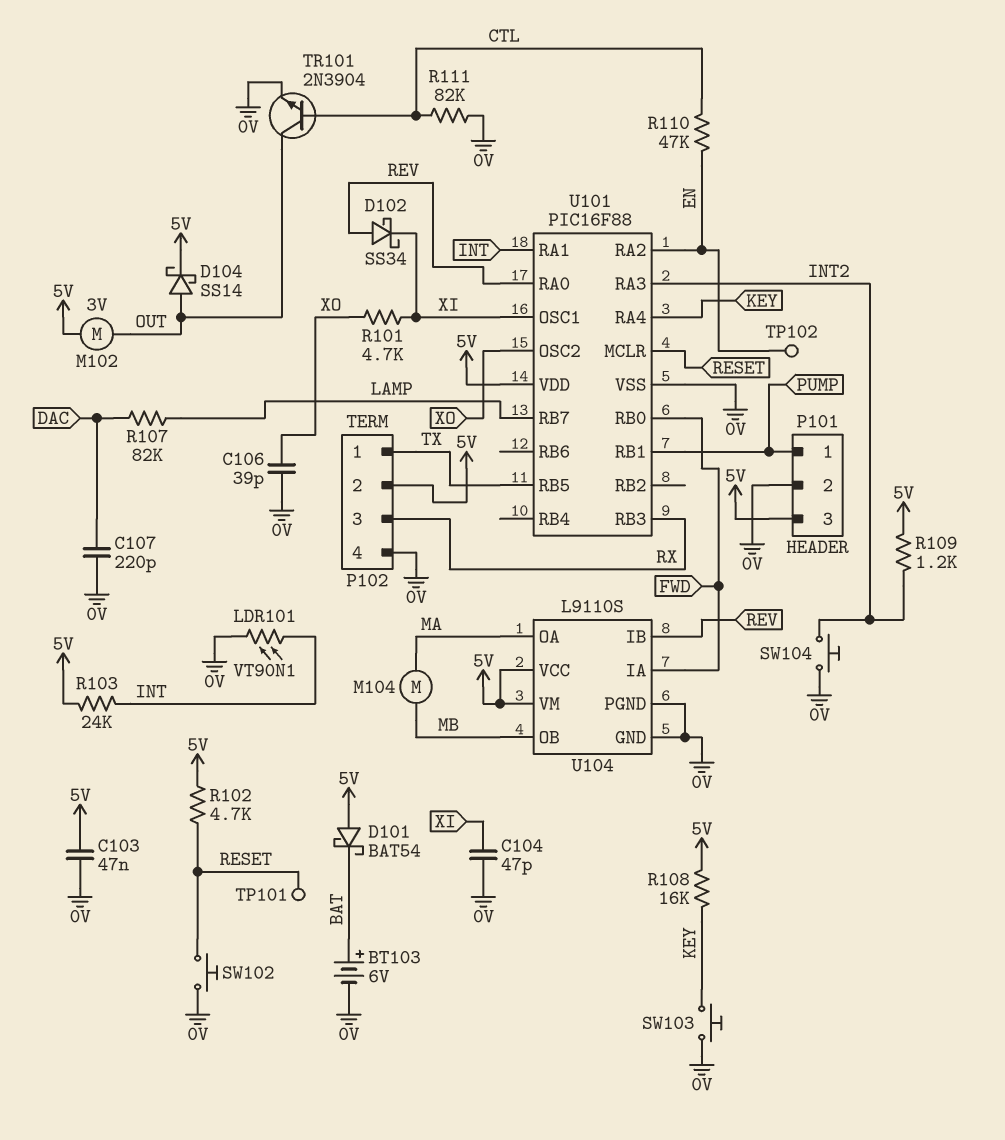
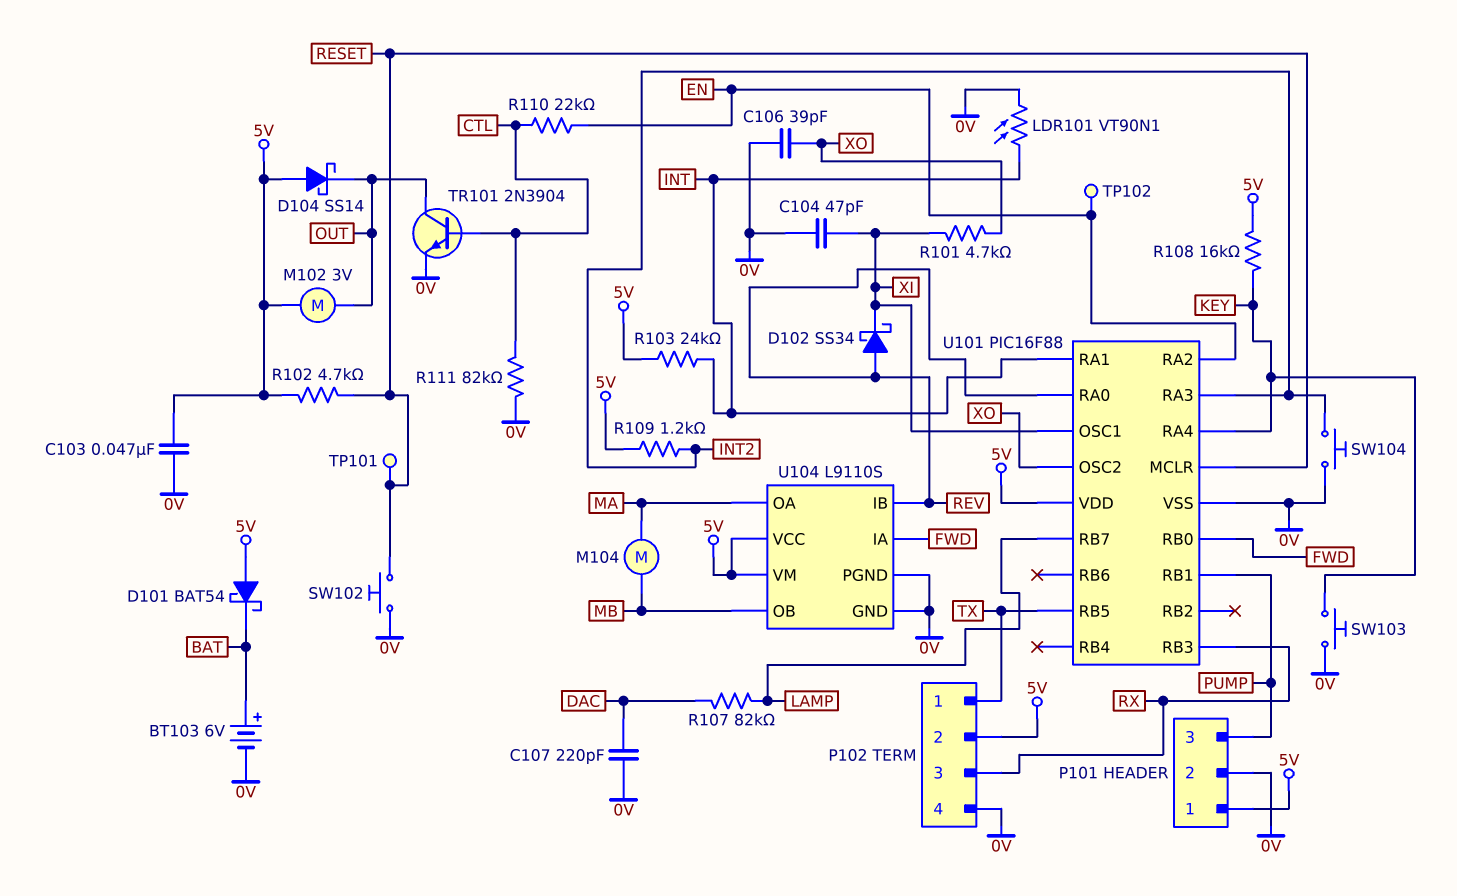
D104: schottky SS14 (A OUT, K 5V) -> schottky SS14 (A 5V, K OUT)
P101 pin 1: PUMP -> 5V
P101 pin 3: 5V -> PUMP
R110: 47k (CTL, EN) -> 22k (CTL, EN)

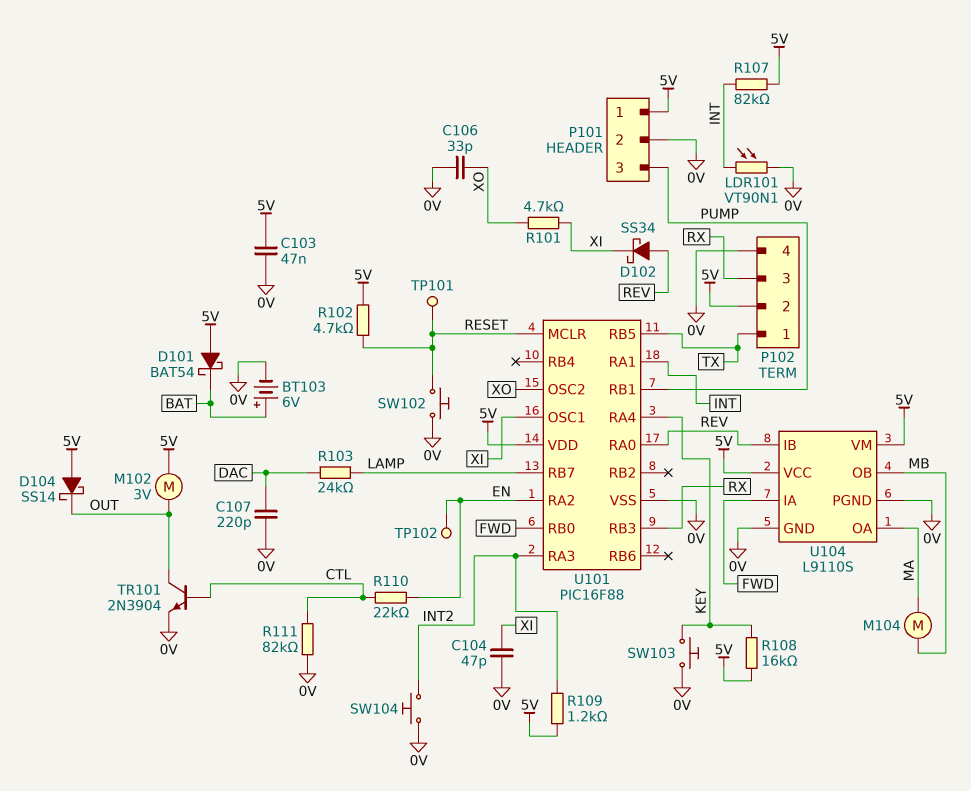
C106: 39pF (0V, XO) -> 33pF (0V, XO)
R103: 24k (5V, INT) -> 24k (DAC, LAMP)
R107: 82k (DAC, LAMP) -> 82k (5V, INT)

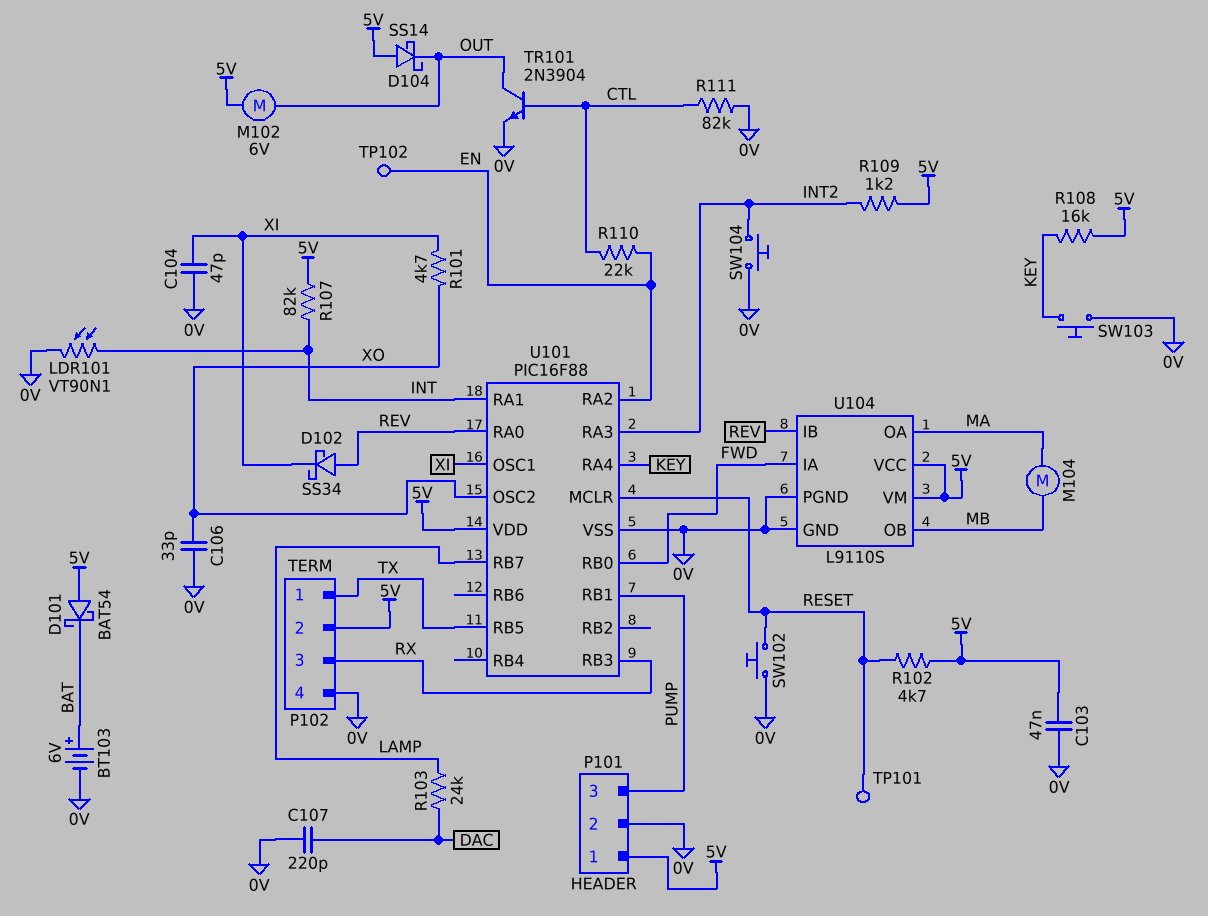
M102: motor 3V (5V, OUT) -> motor 6V (5V, OUT)

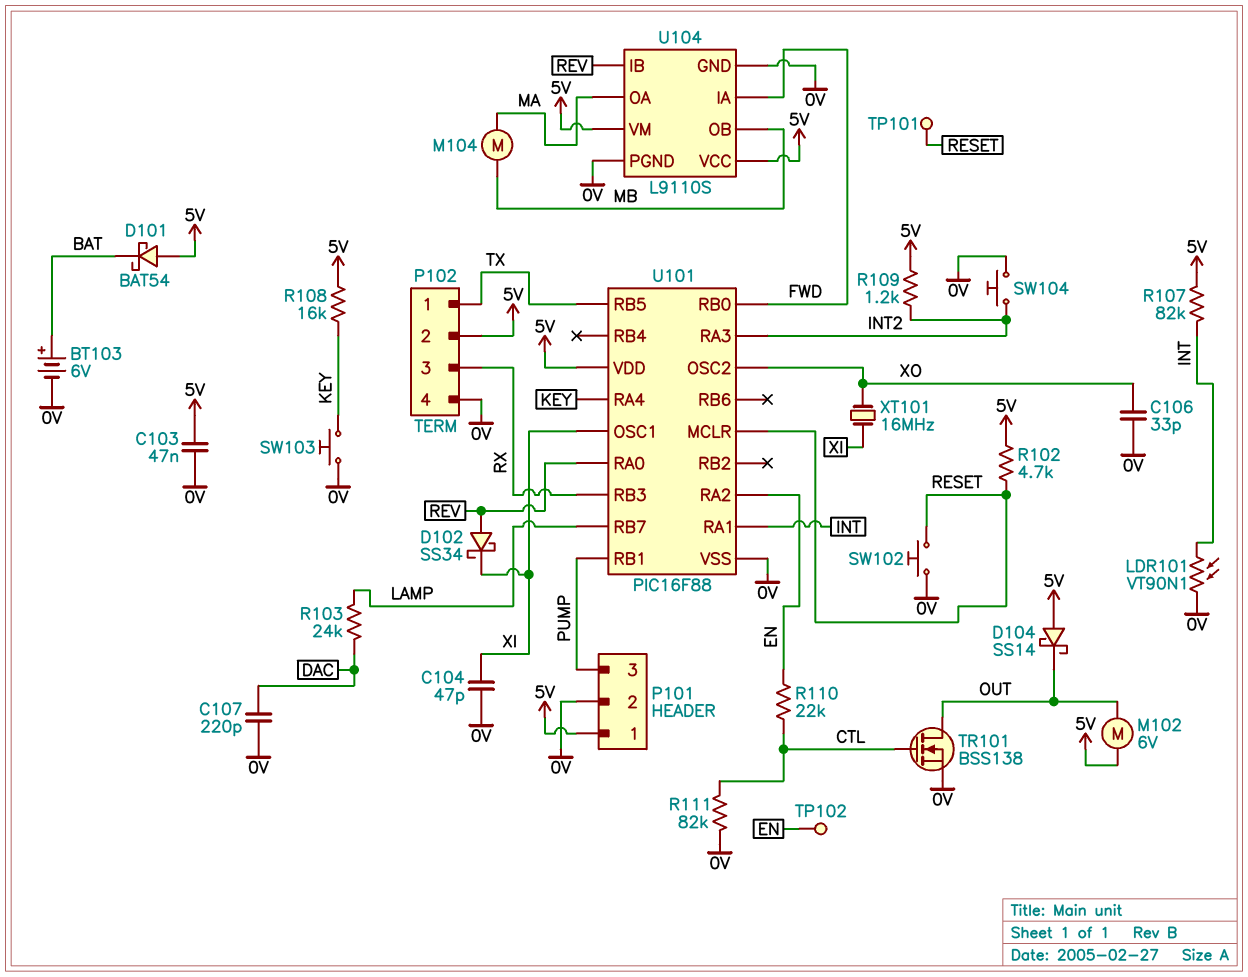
R101: 4.7k (XI, XO) -> none
TR101: NPN 2N3904 (B CTL, C OUT, E 0V) -> NMOS BSS138 (G CTL, D OUT, S 0V)
XT101: none -> 16MHz (XI, XO)

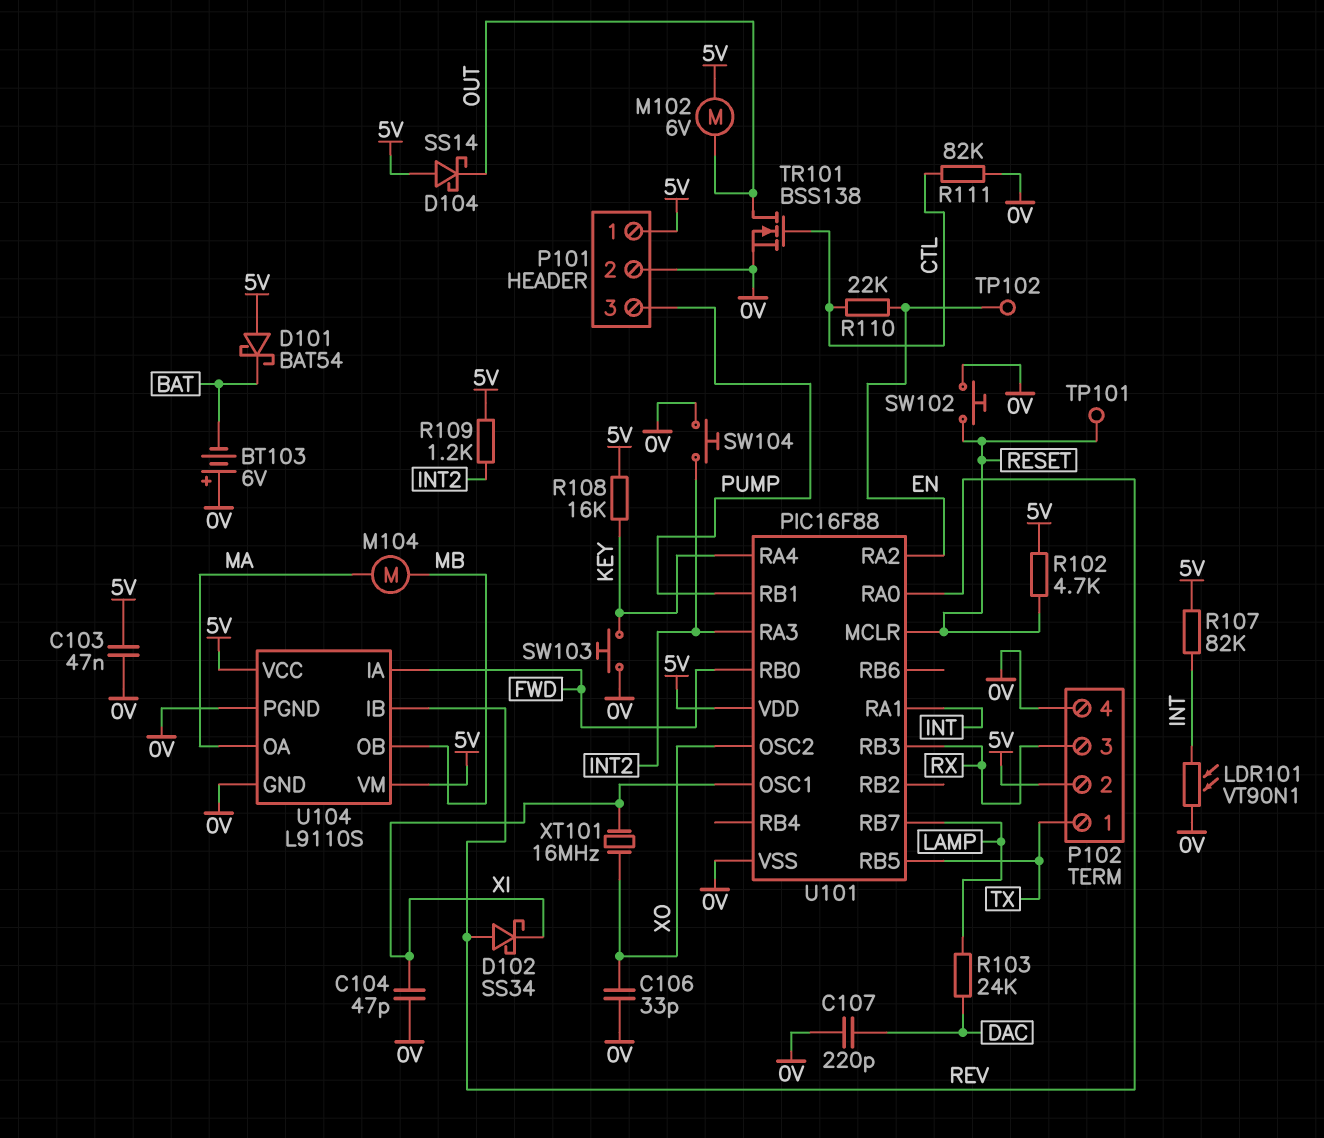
BT103: 6V (plus BAT, minus 0V) -> 6V (plus 0V, minus BAT)

